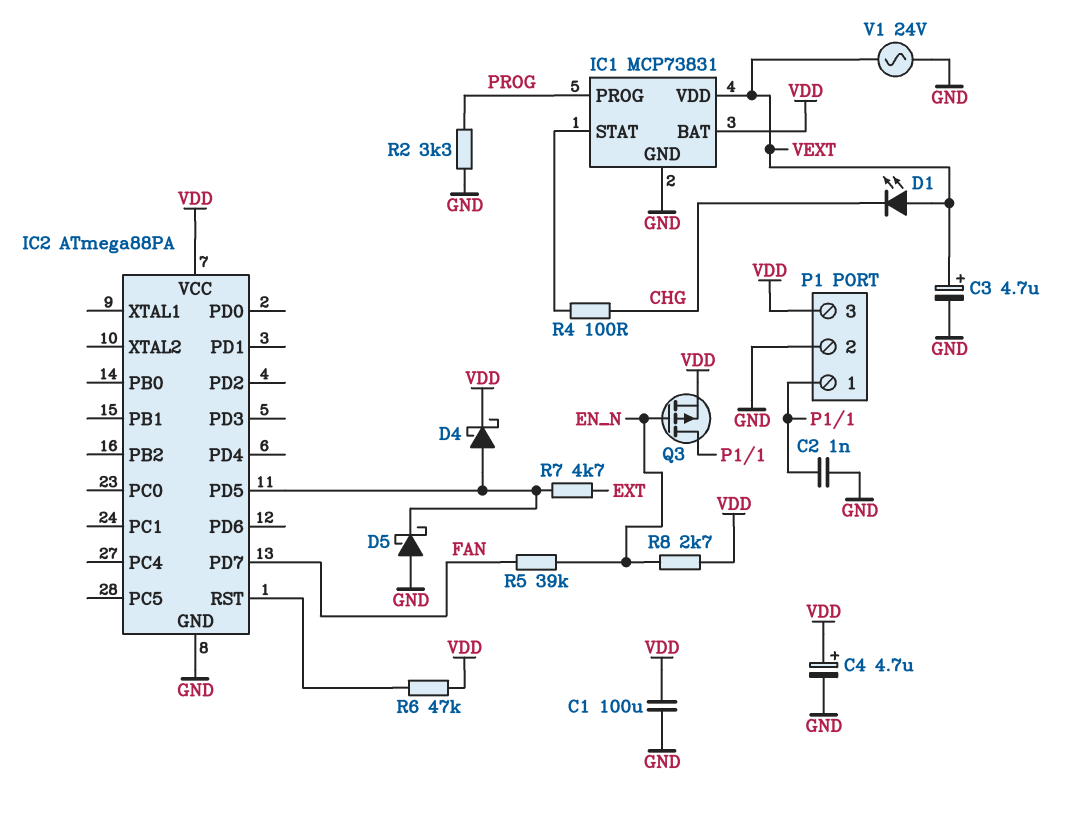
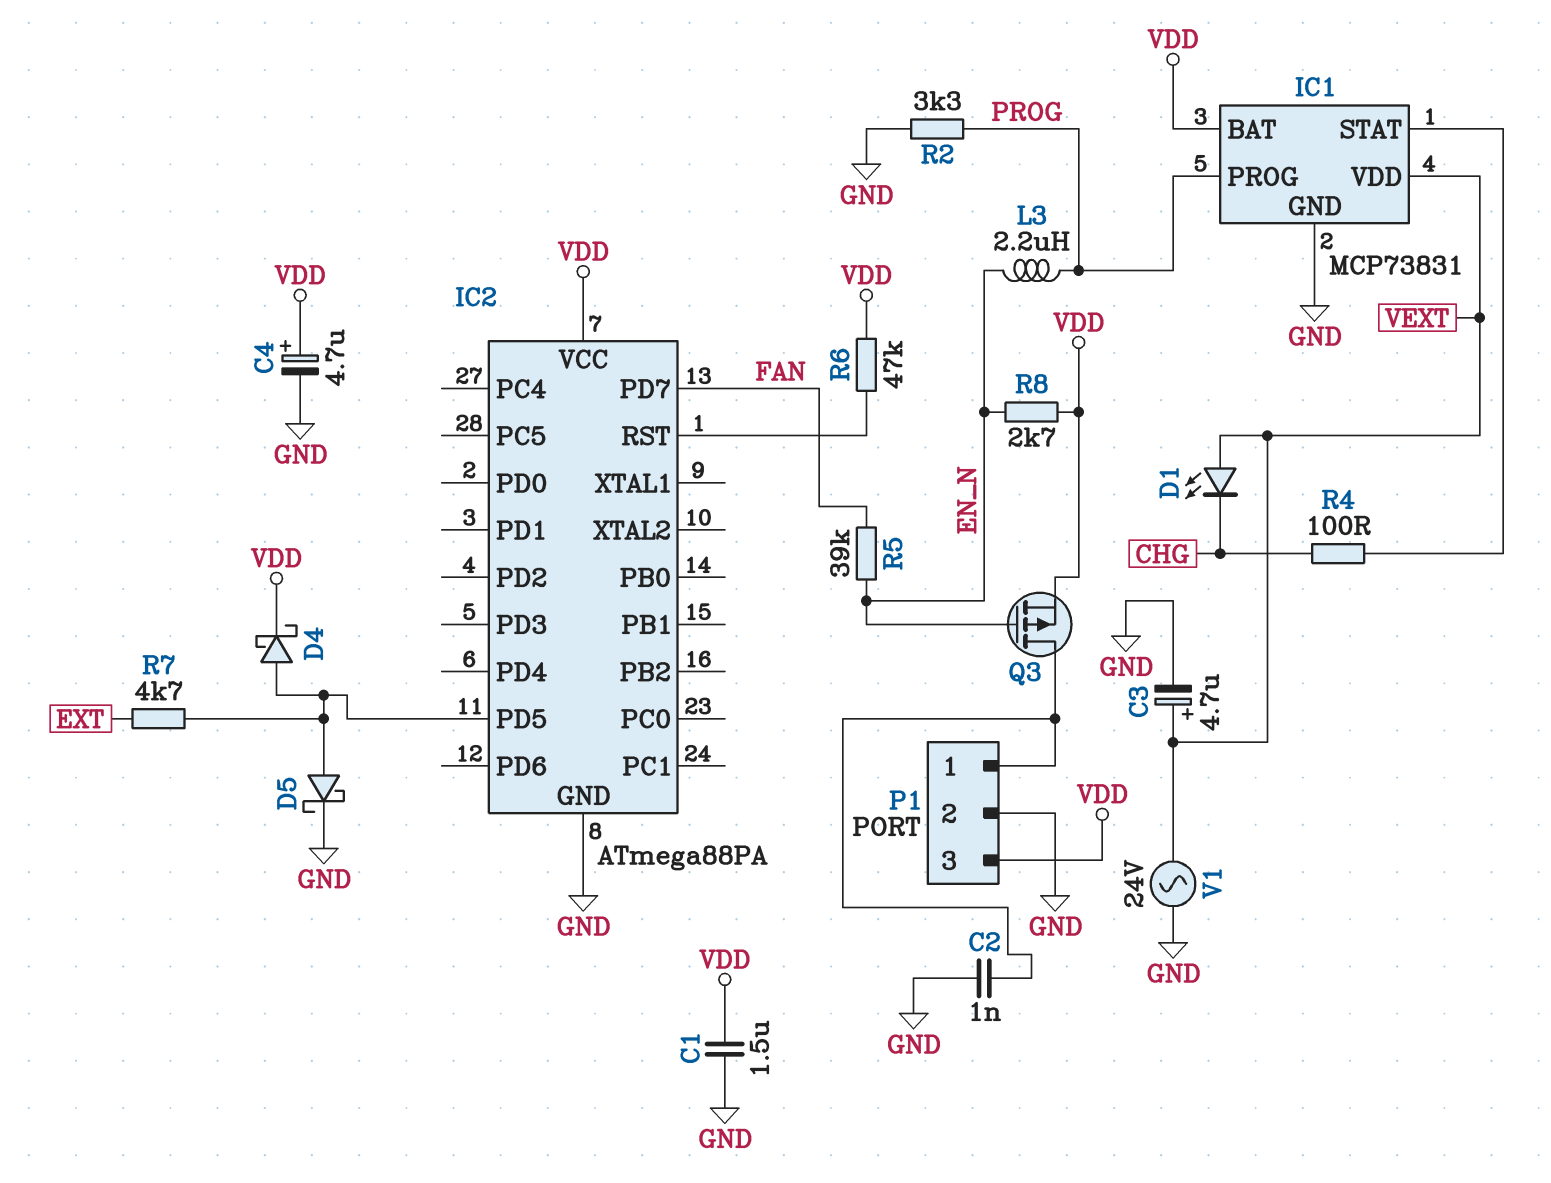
C1: 100uF (GND, VDD) -> 1.5uF (GND, VDD)
D5: schottky (A GND, K IC2/PD5) -> schottky (A IC2/PD5, K GND)
L3: none -> 2.2uH (EN_N, PROG)

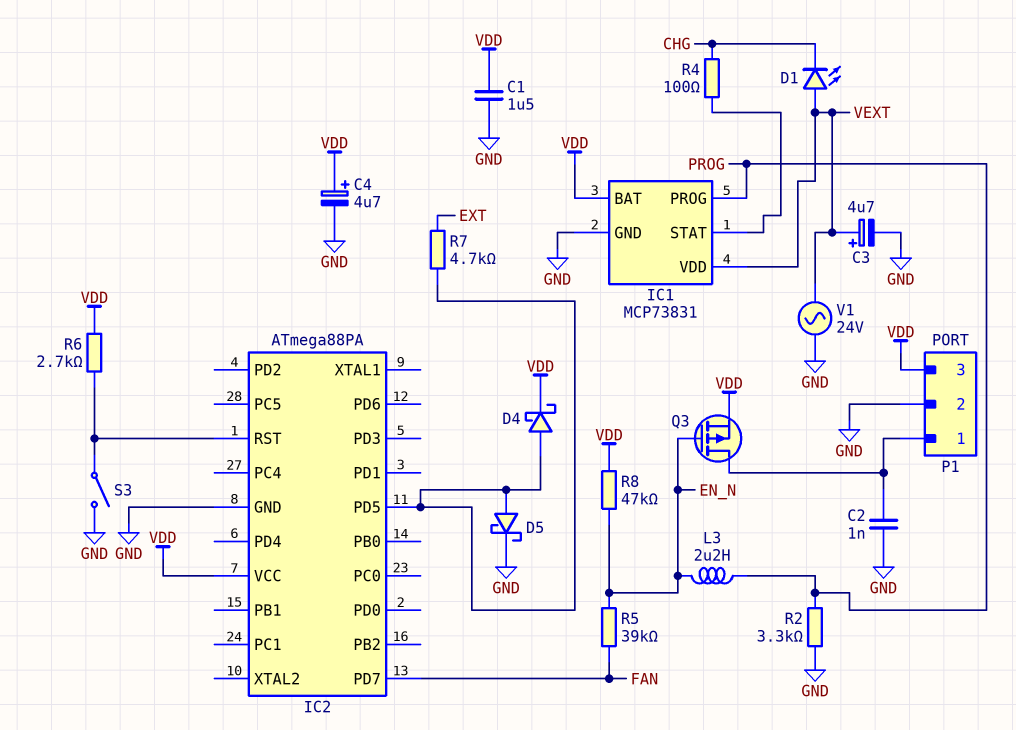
R6: 47k (IC2/RST, VDD) -> 2.7k (IC2/RST, VDD)
R8: 2.7k (EN_N, VDD) -> 47k (EN_N, VDD)
S3: none -> switch (GND, IC2/RST)

